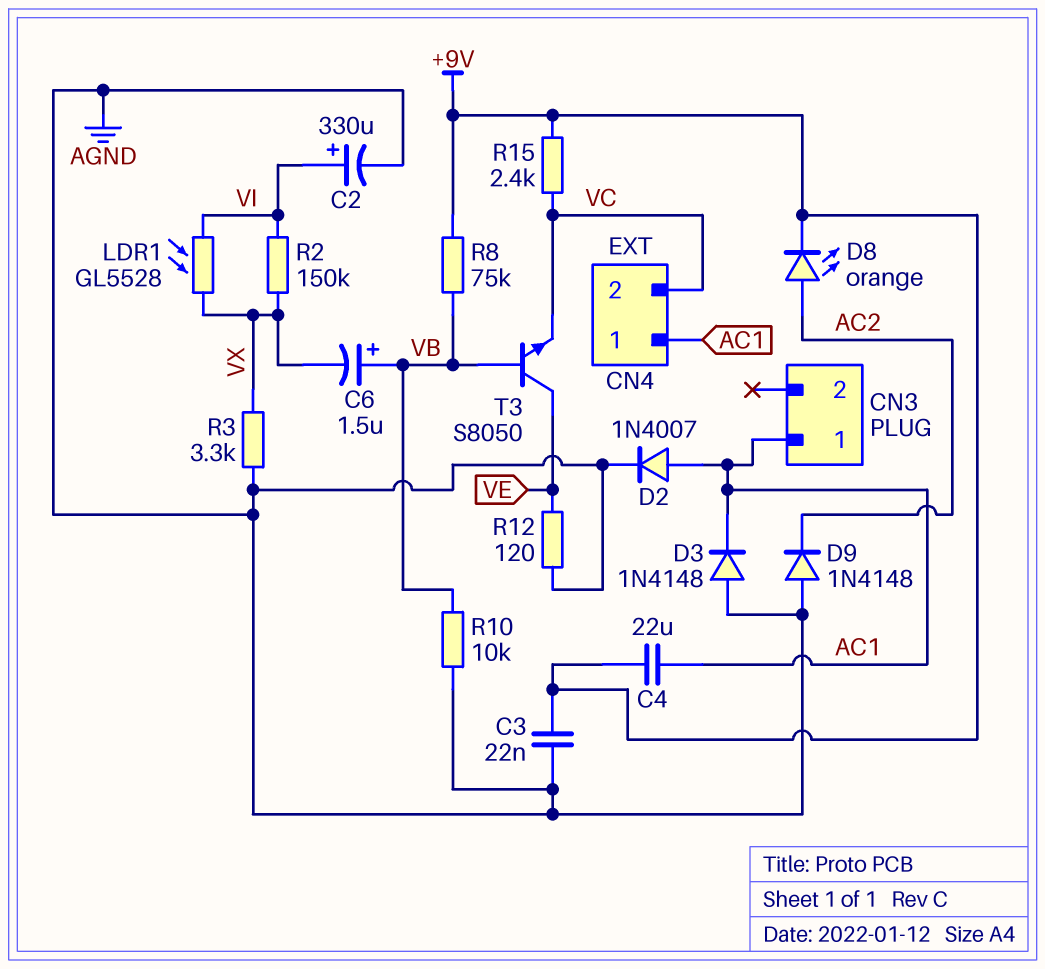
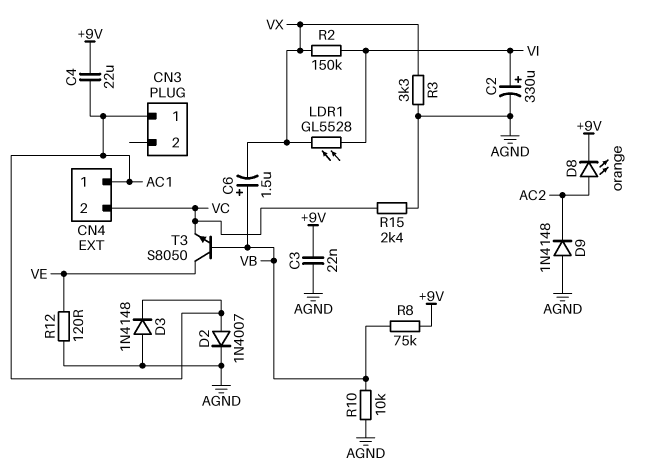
R15: 2.4k (+9V, VC) -> 2.4k (AGND, VC)

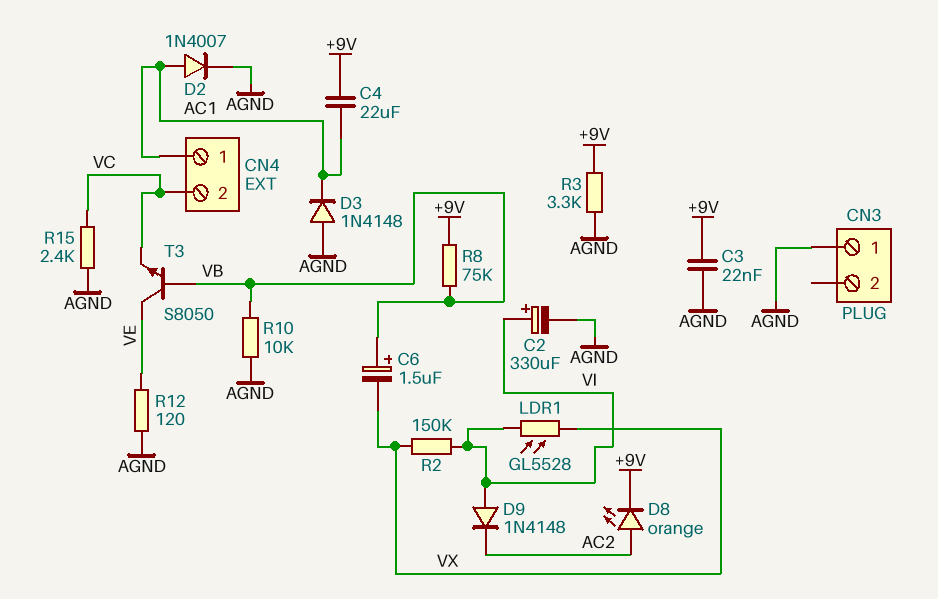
CN3 pin 1: AC1 -> AGND
D9: diode 1N4148 (A AGND, K AC2) -> diode 1N4148 (A VI, K AC2)
R3: 3.3k (AGND, VX) -> 3.3k (+9V, AGND)

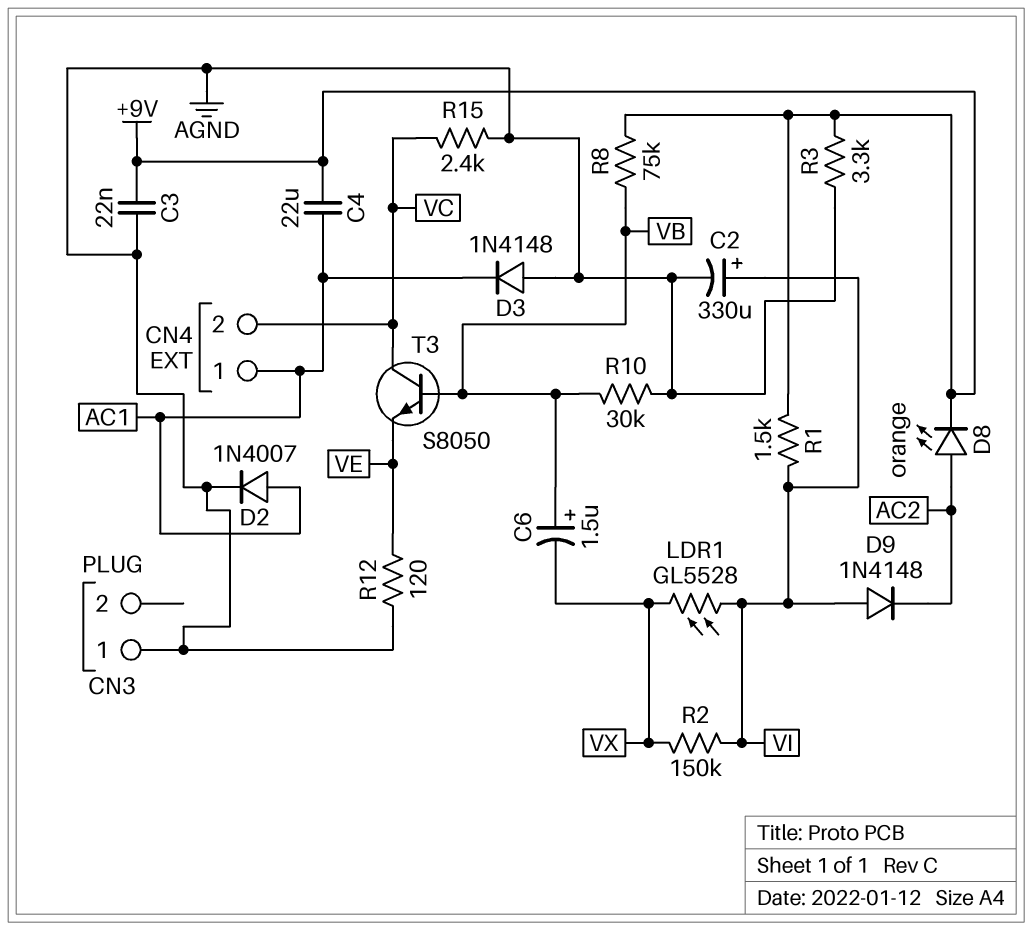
R1: none -> 1.5k (+9V, VI)
R10: 10k (AGND, VB) -> 30k (AGND, VB)
T3: NPN S8050 (B VB, C VE, E VC) -> NPN S8050 (B VB, C VC, E VE)

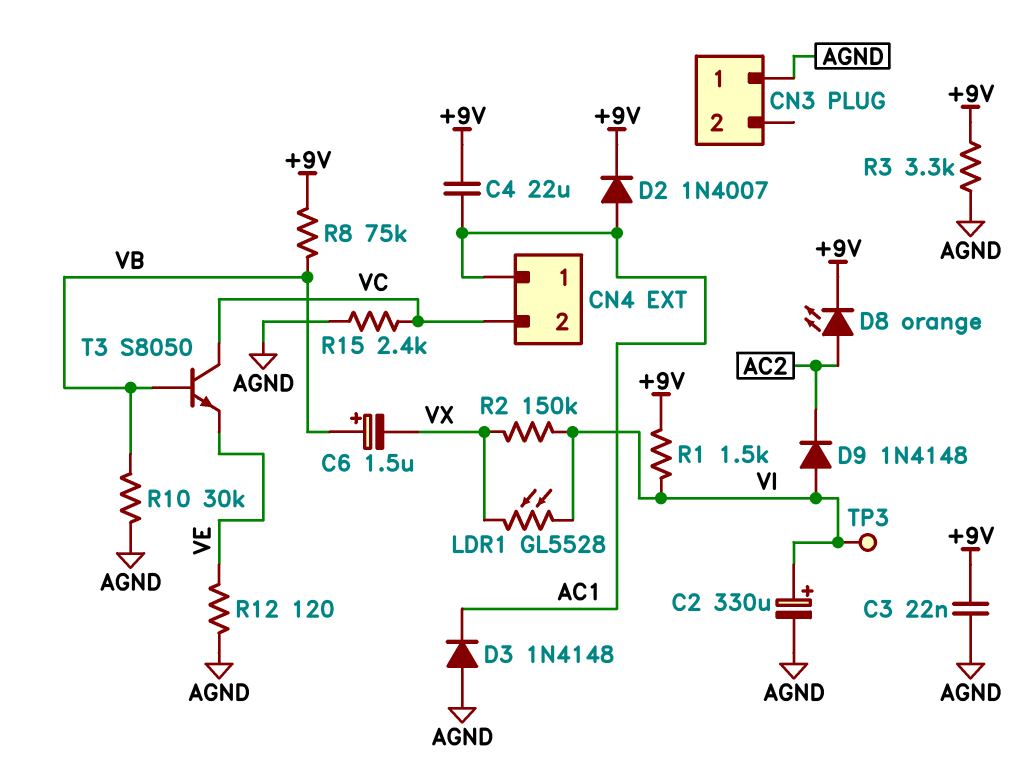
D2: diode 1N4007 (A AC1, K AGND) -> diode 1N4007 (A AC1, K +9V)
TP3: none -> test point (VI)

